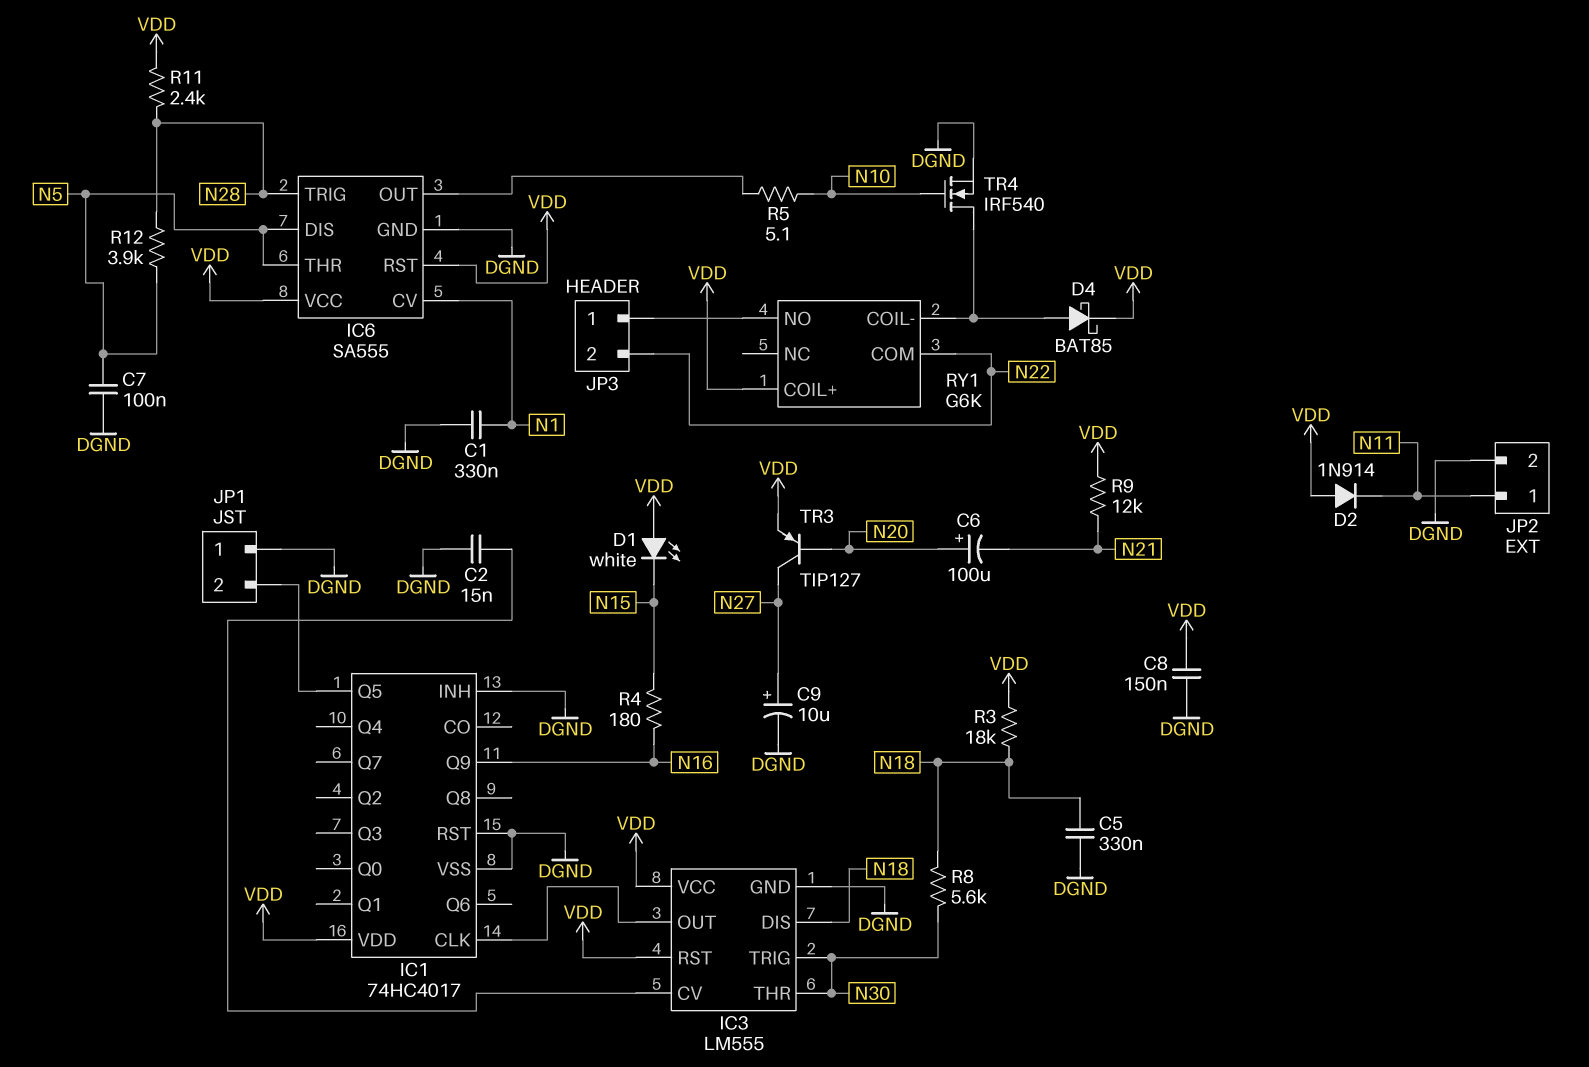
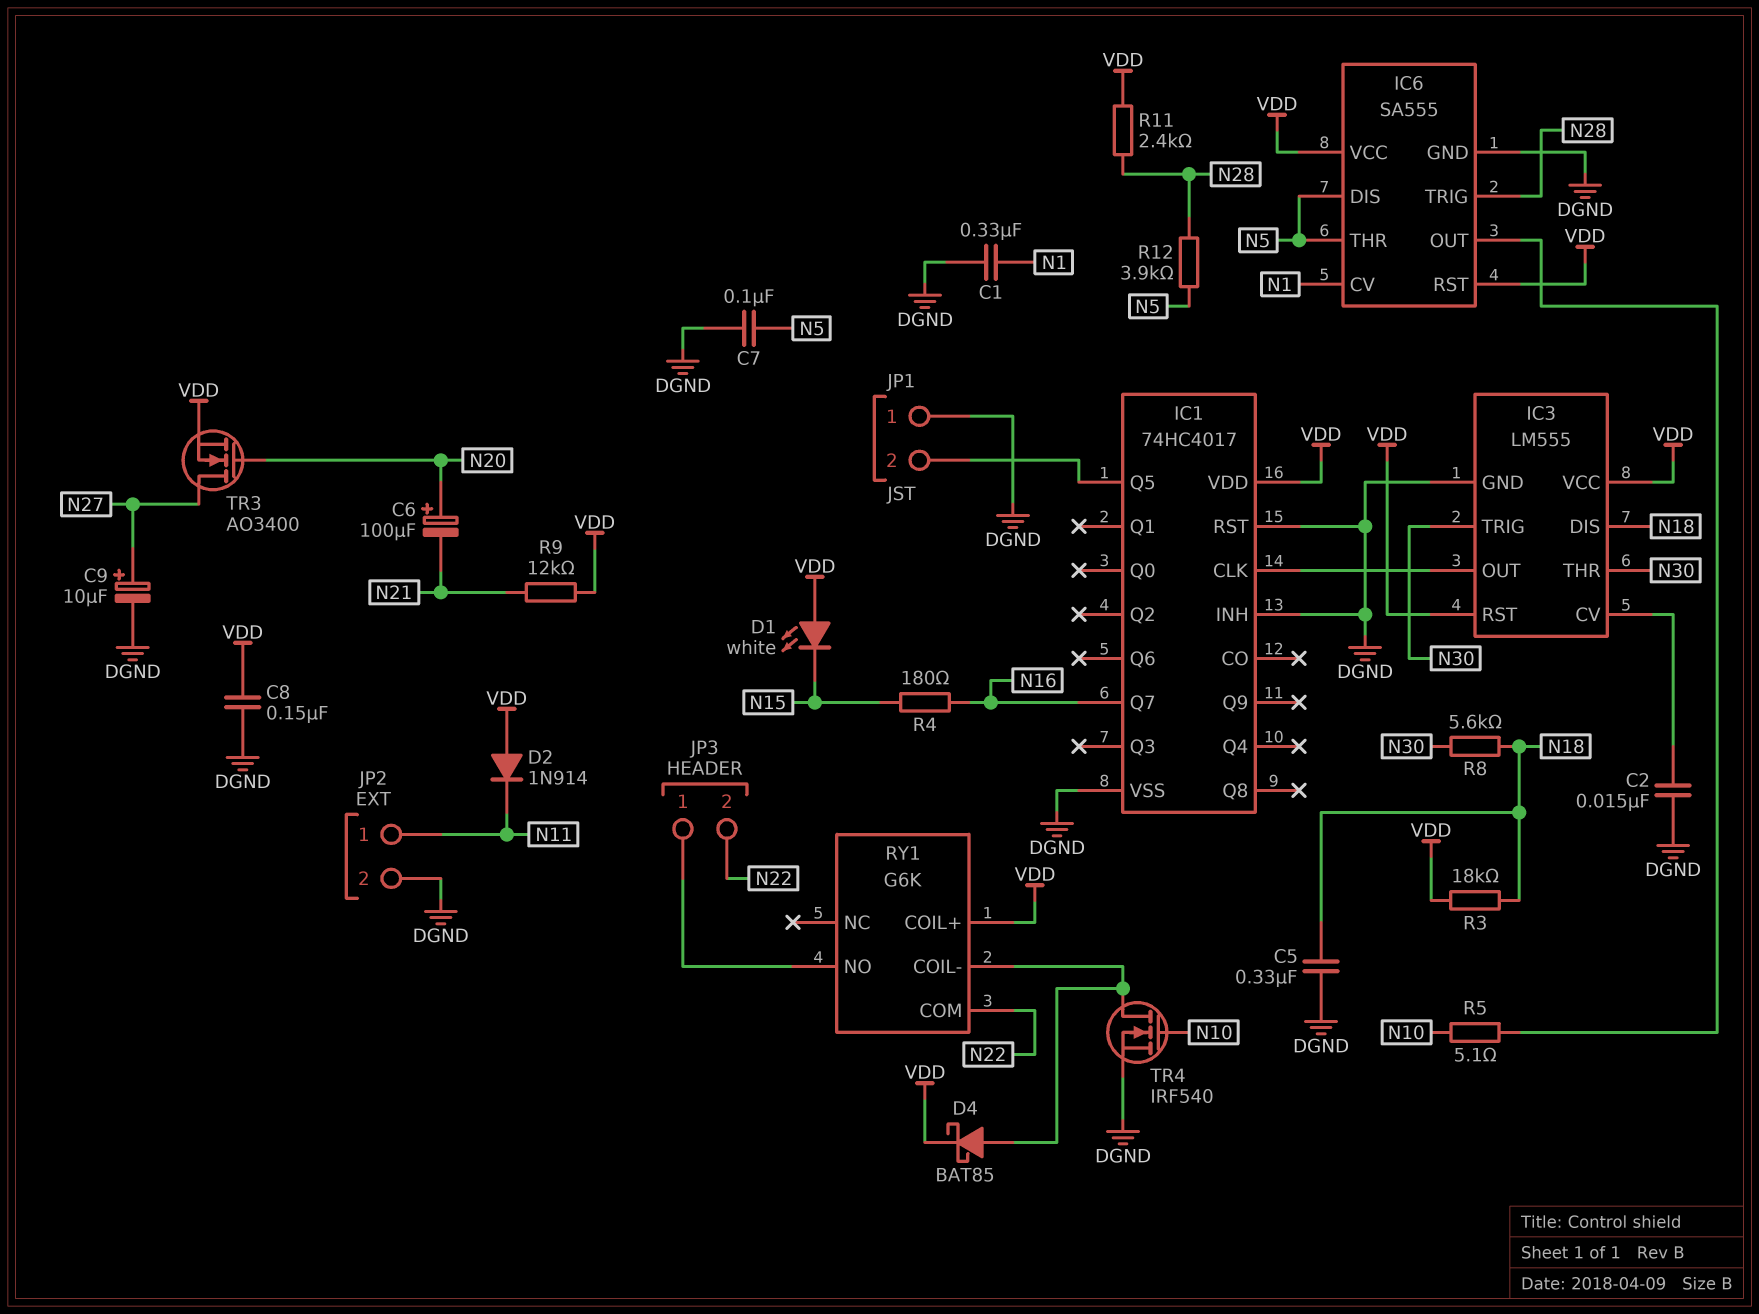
IC1 pin Q7: none -> N16
IC1 pin Q9: N16 -> none
TR3: PNP TIP127 (B N20, C N27, E VDD) -> NMOS AO3400 (G N20, D N27, S VDD)

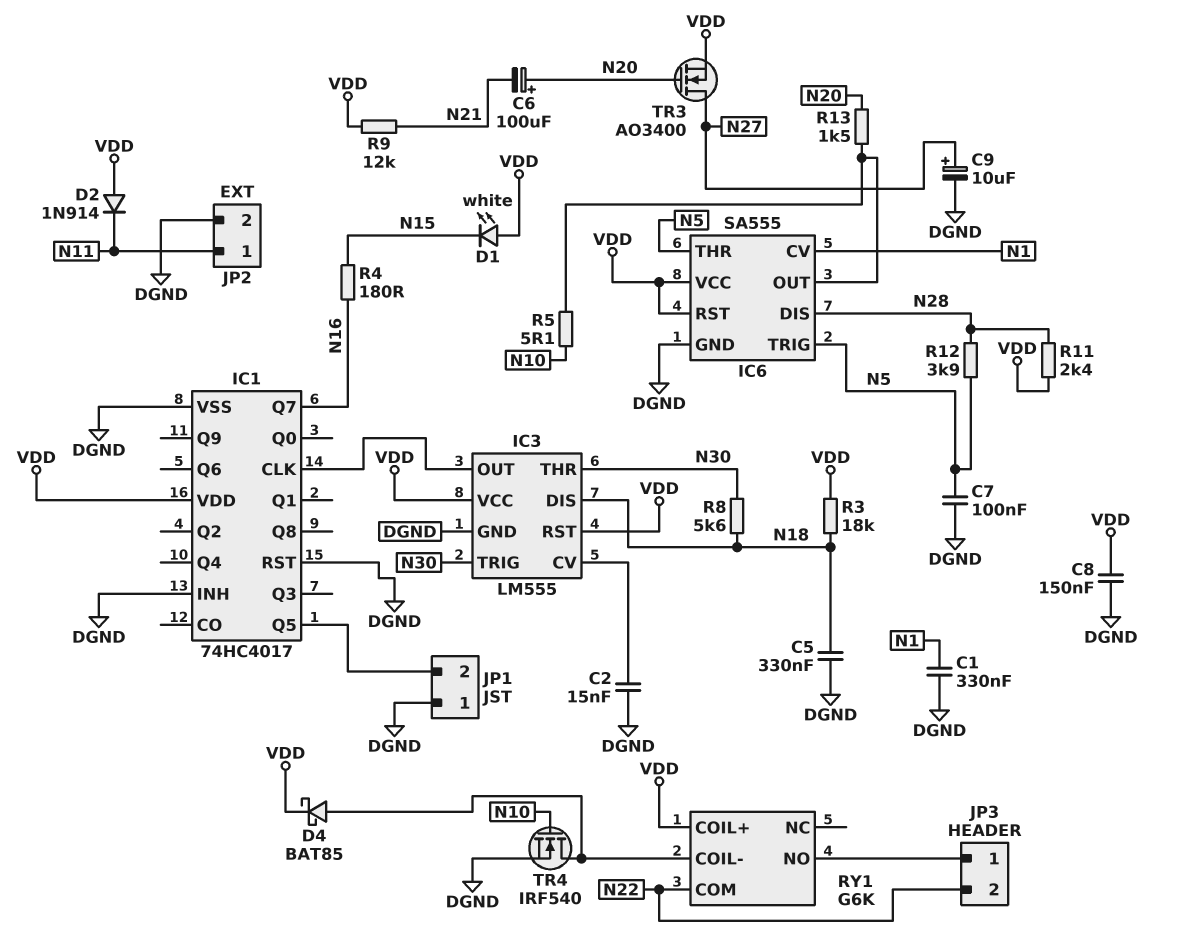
IC6 pin DIS: N5 -> N28
IC6 pin TRIG: N28 -> N5
R13: none -> 1.5k (IC6/OUT, N20)

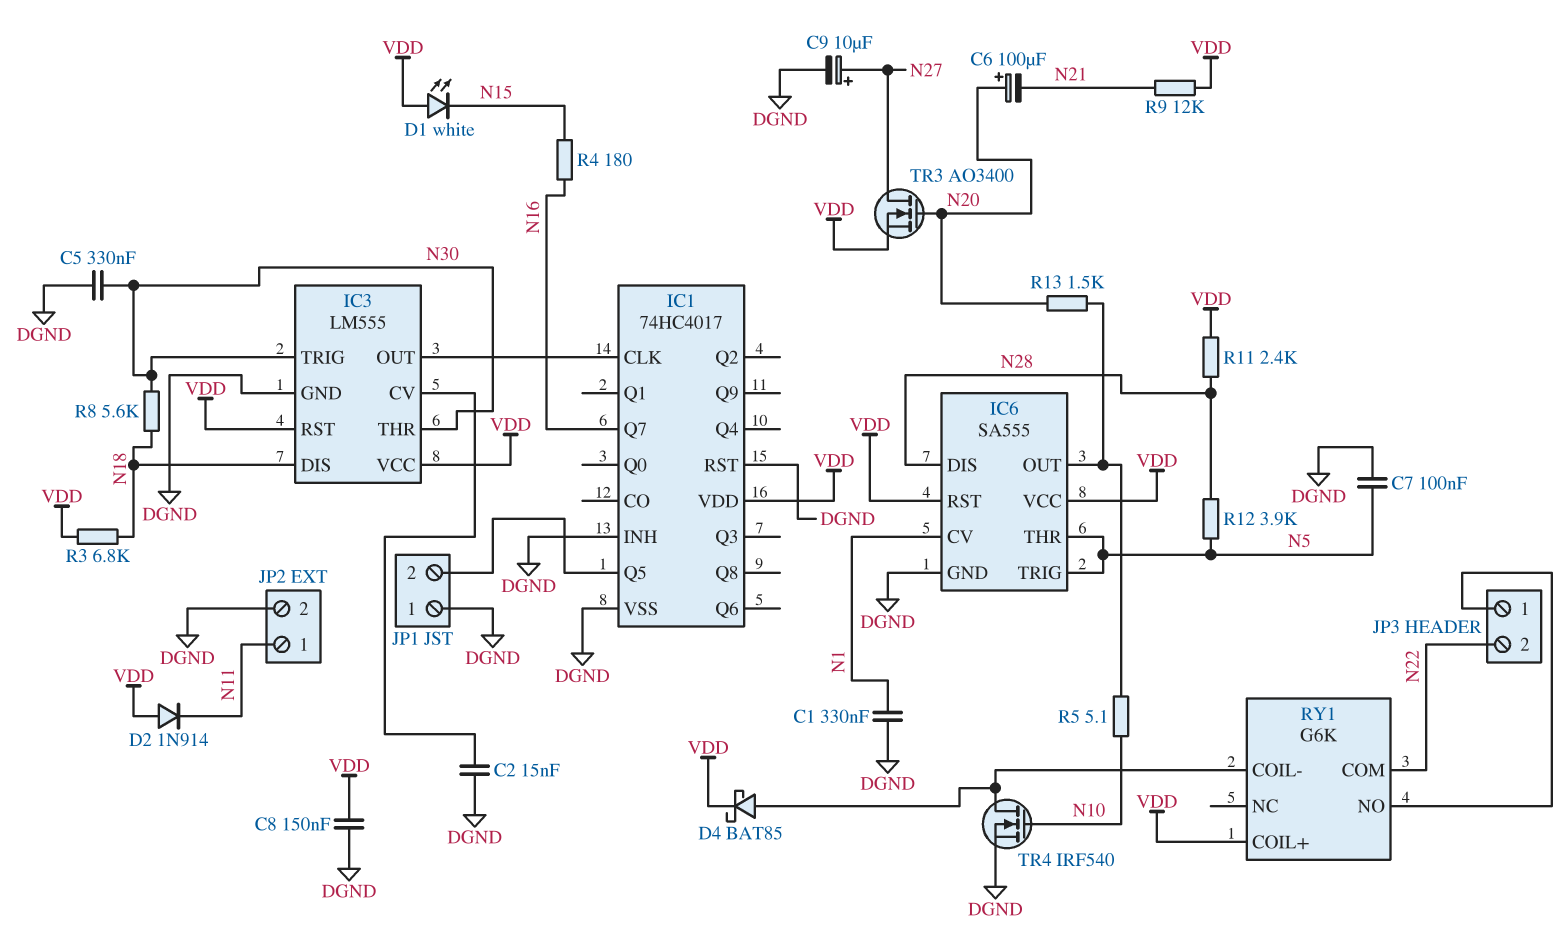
C5: 330nF (DGND, N18) -> 330nF (DGND, N30)
R3: 18k (N18, VDD) -> 6.8k (N18, VDD)

